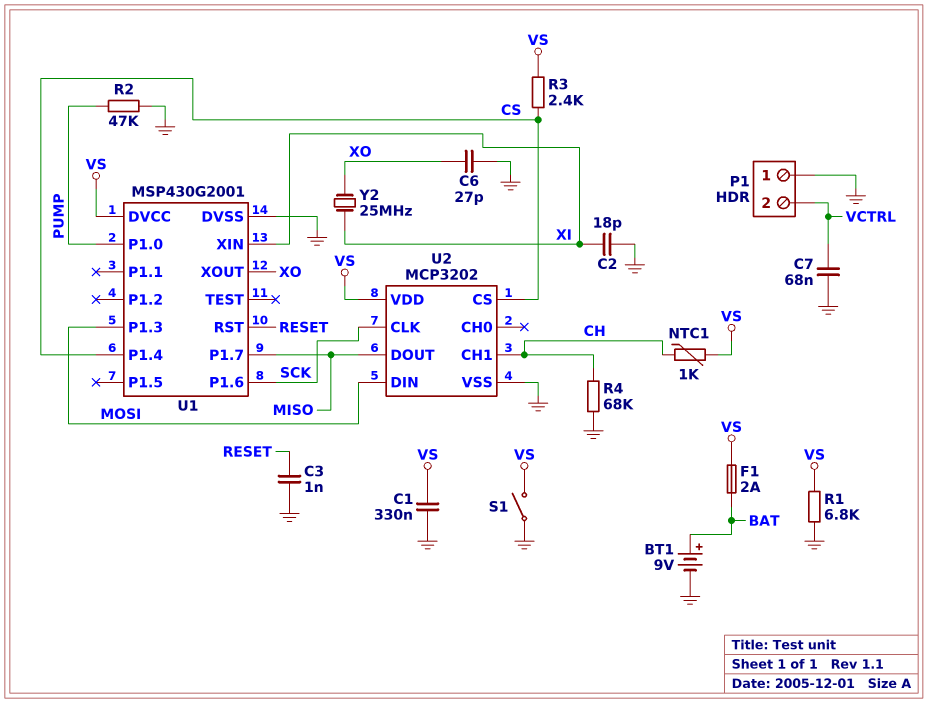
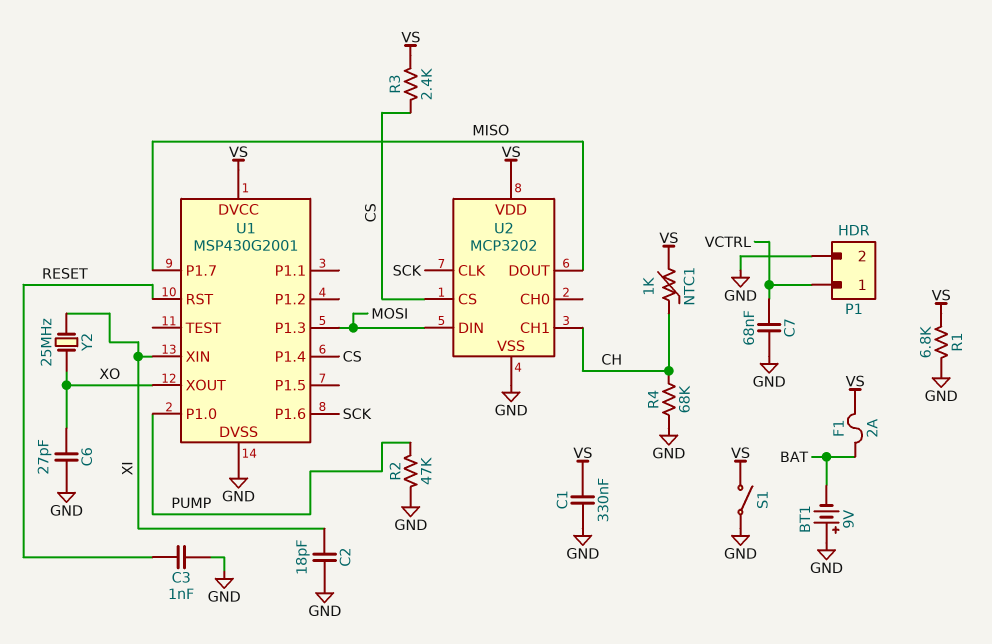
BT1: 9V (plus BAT, minus GND) -> 9V (plus GND, minus BAT)
P1 pin 1: GND -> VCTRL
P1 pin 2: VCTRL -> GND

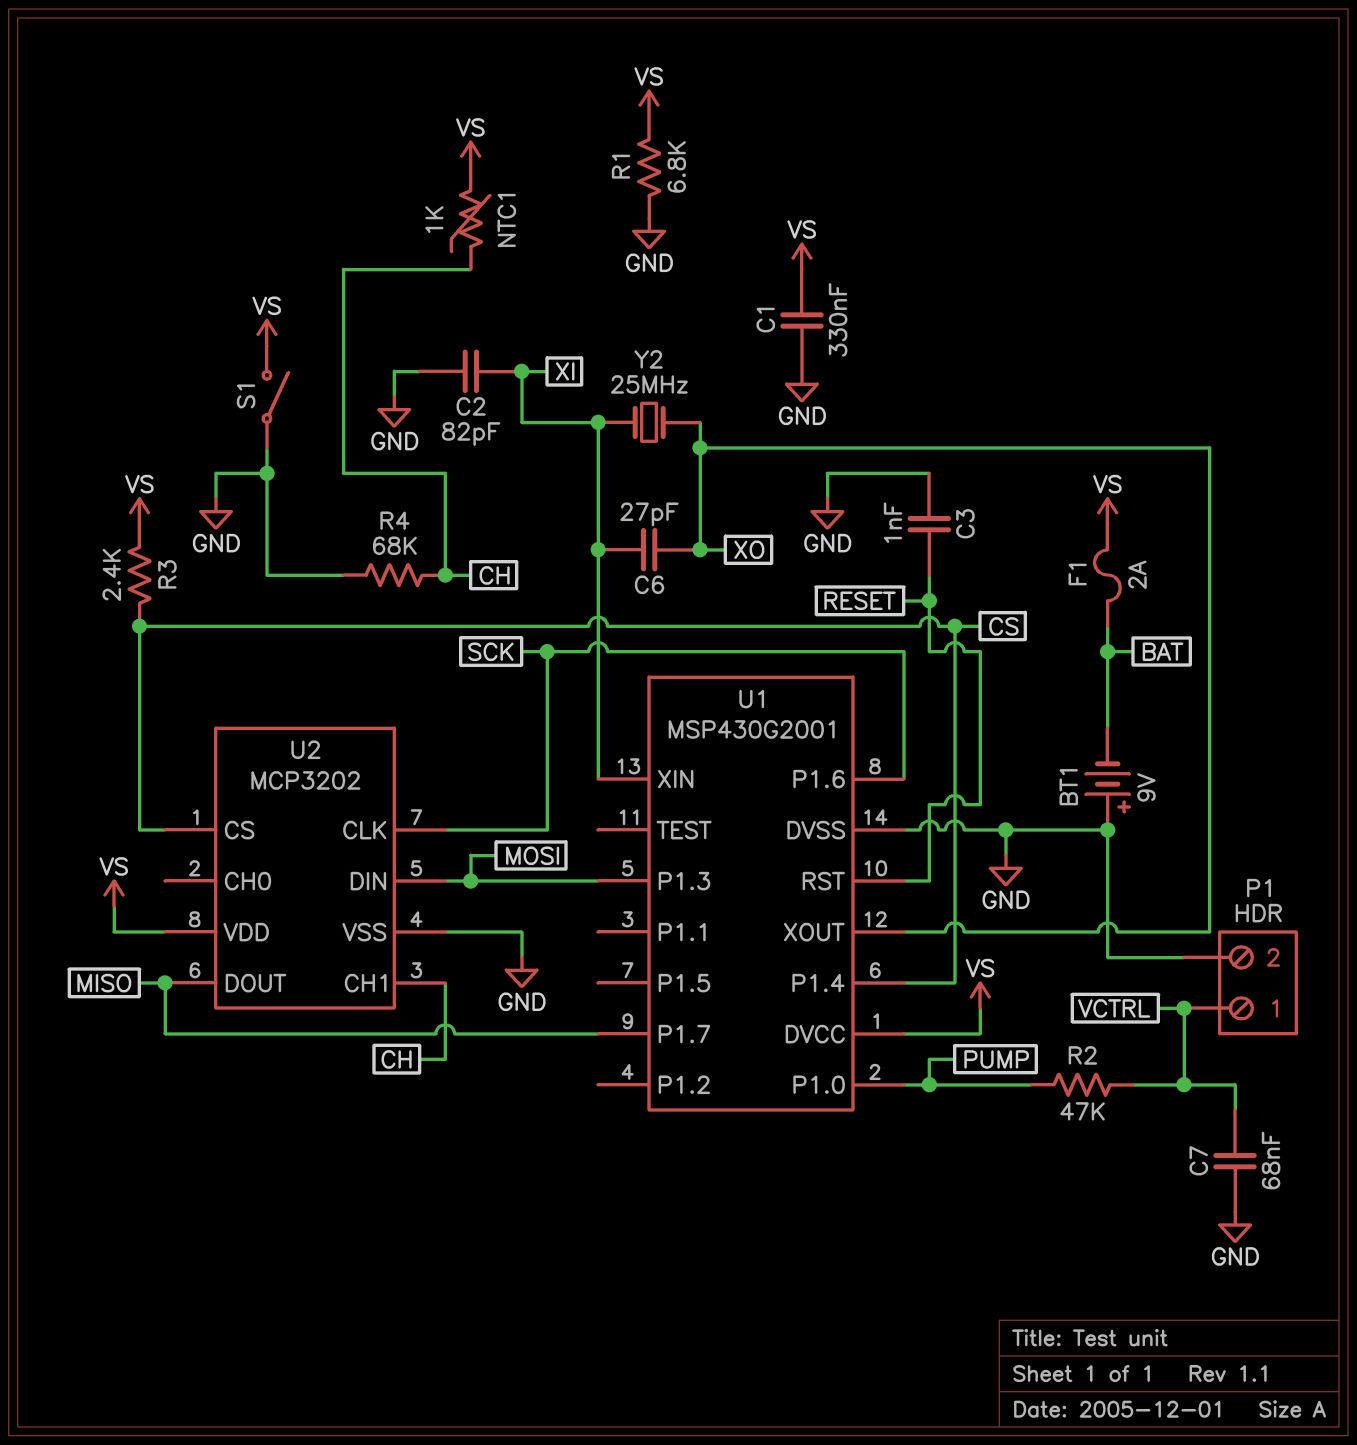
C2: 18pF (GND, XI) -> 82pF (GND, XI)
C6: 27pF (GND, XO) -> 27pF (XI, XO)
R2: 47k (GND, PUMP) -> 47k (PUMP, VCTRL)

